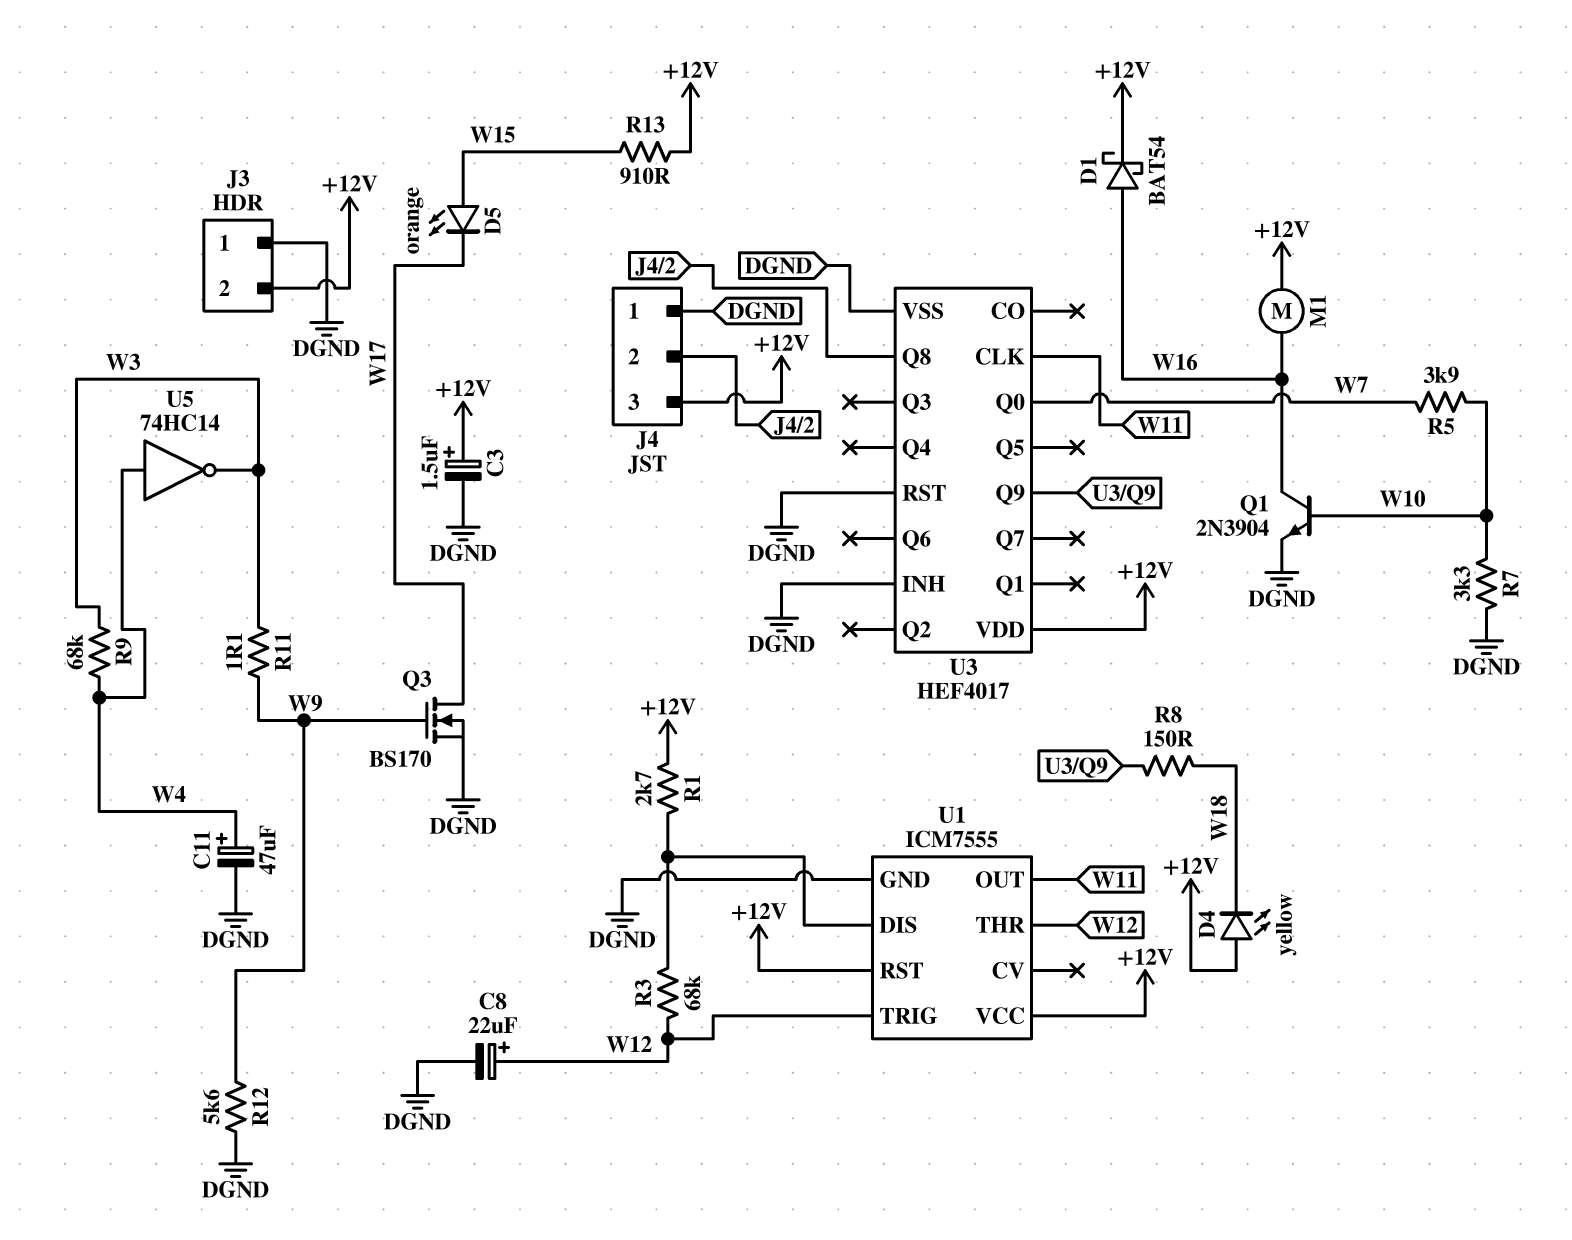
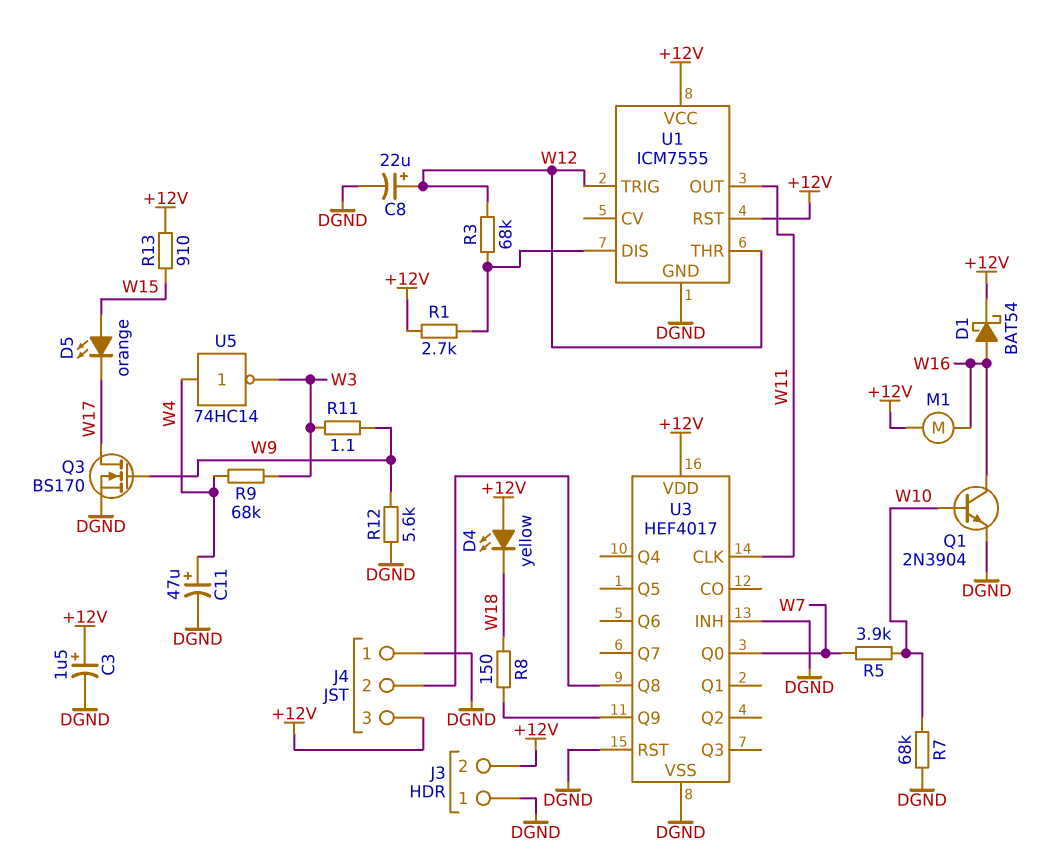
R7: 3.3k (DGND, W10) -> 68k (DGND, W10)

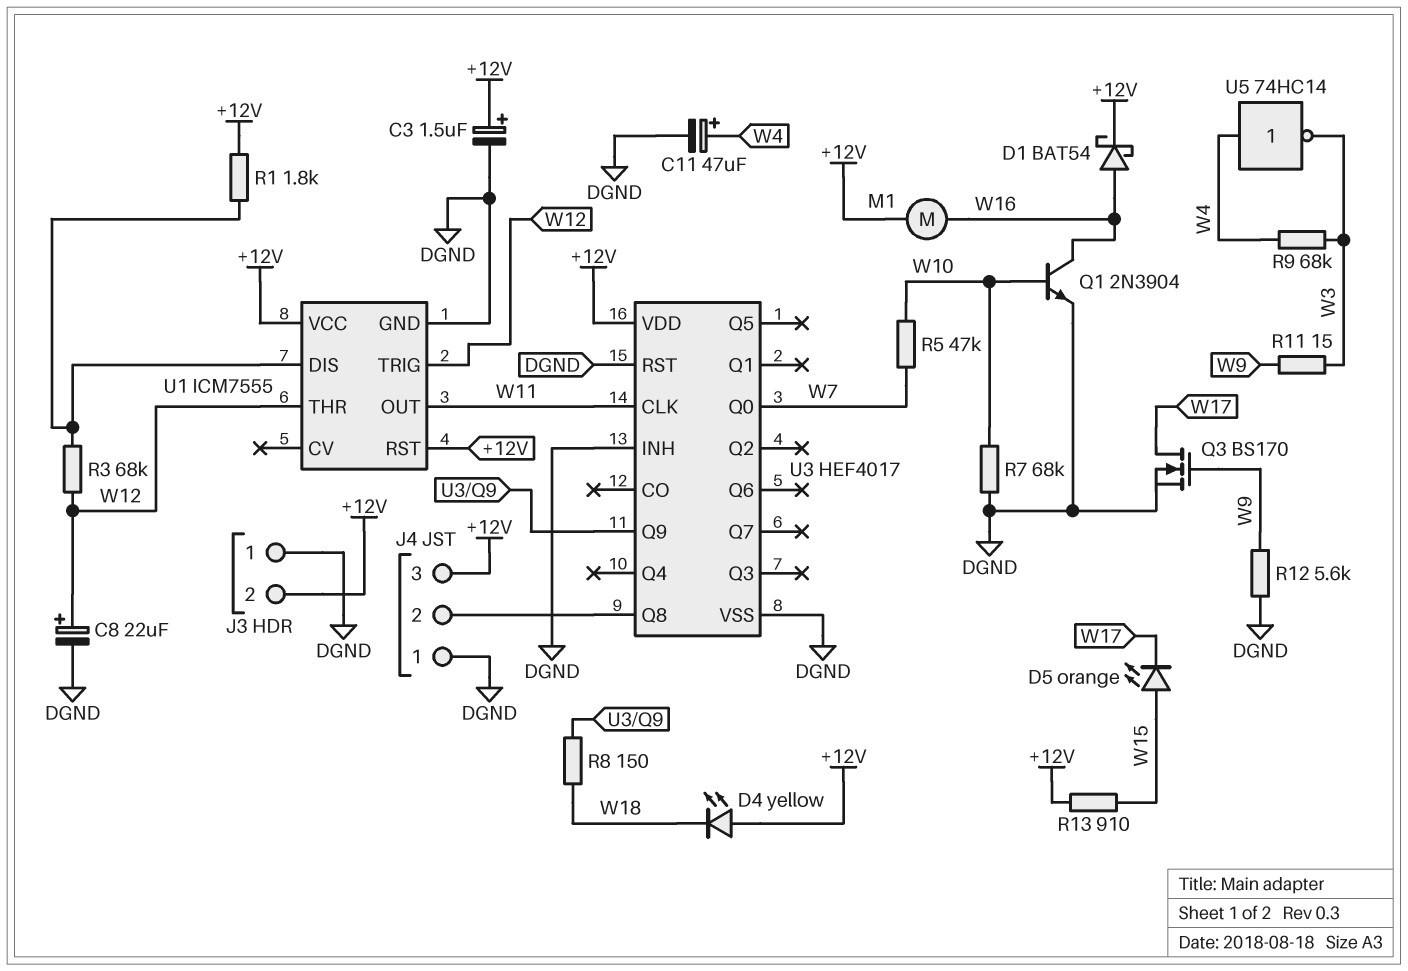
R1: 2.7k (+12V, U1/DIS) -> 1.8k (+12V, U1/DIS)
R5: 3.9k (W7, W10) -> 47k (W7, W10)
R11: 1.1 (W3, W9) -> 15 (W3, W9)

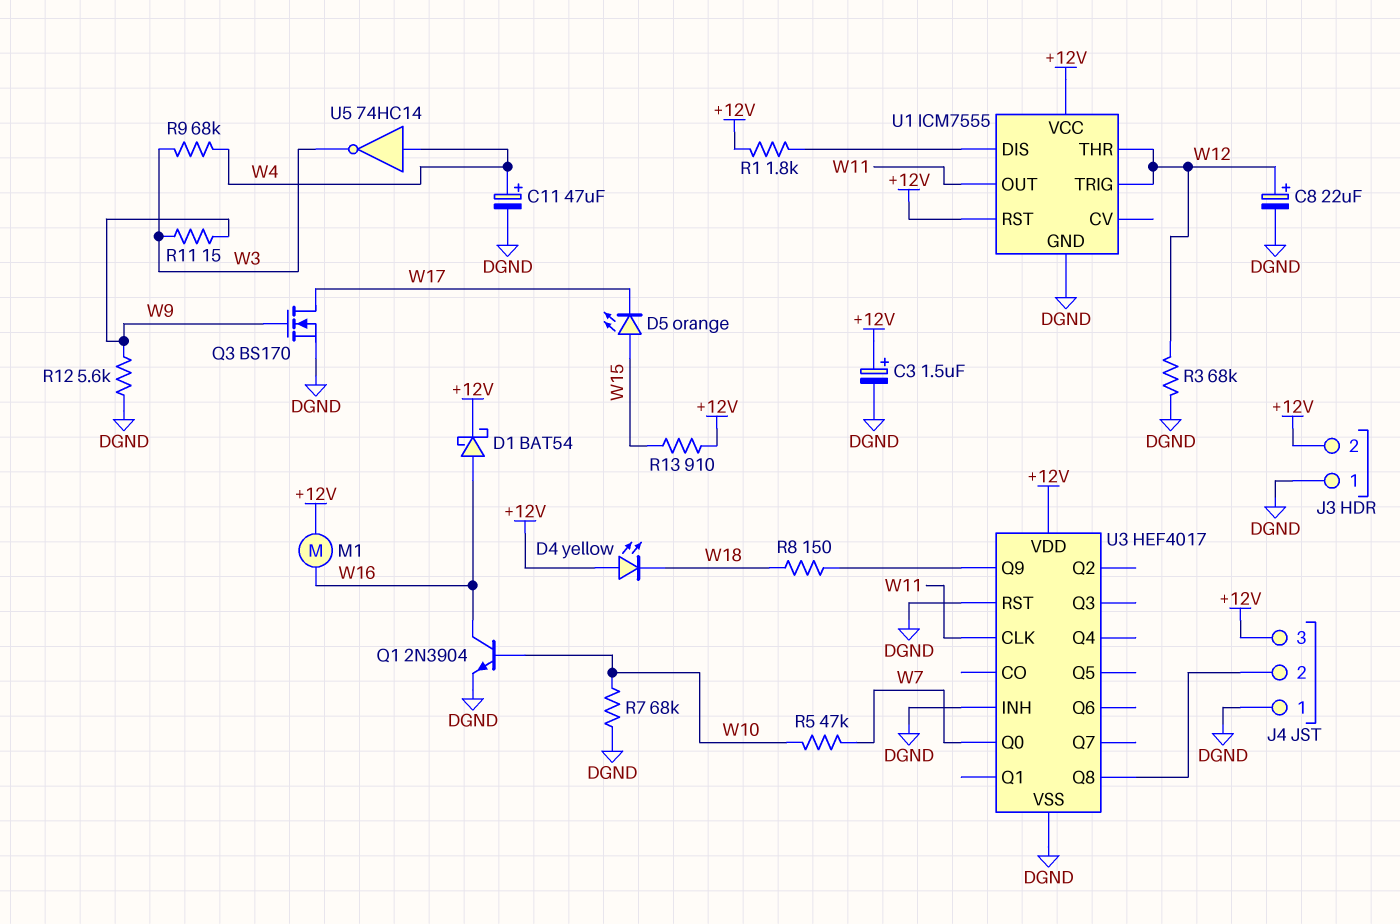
R3: 68k (U1/DIS, W12) -> 68k (DGND, W12)

